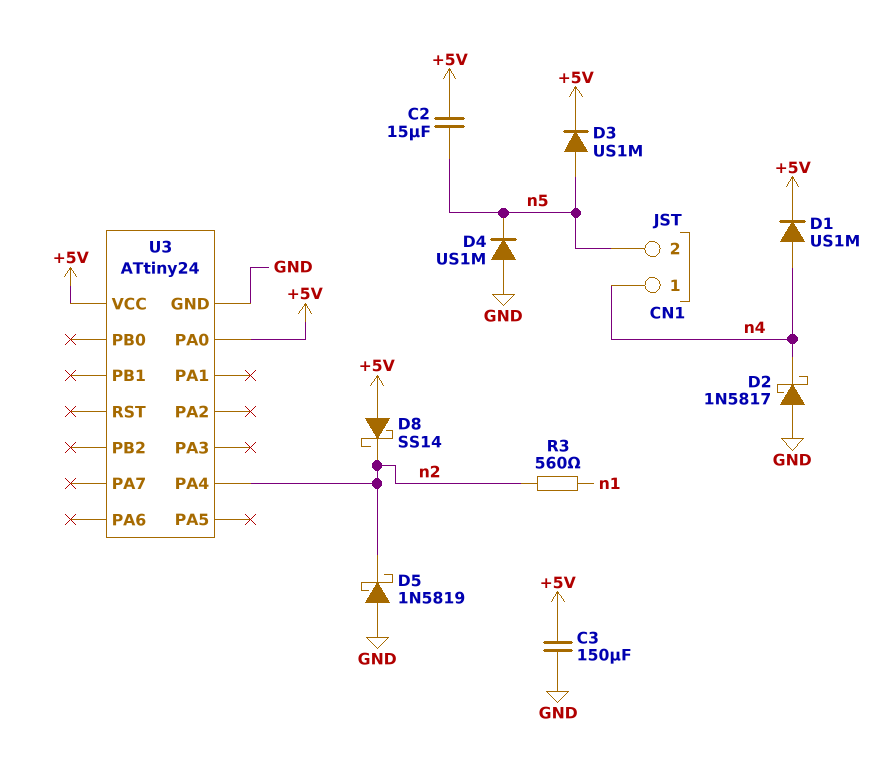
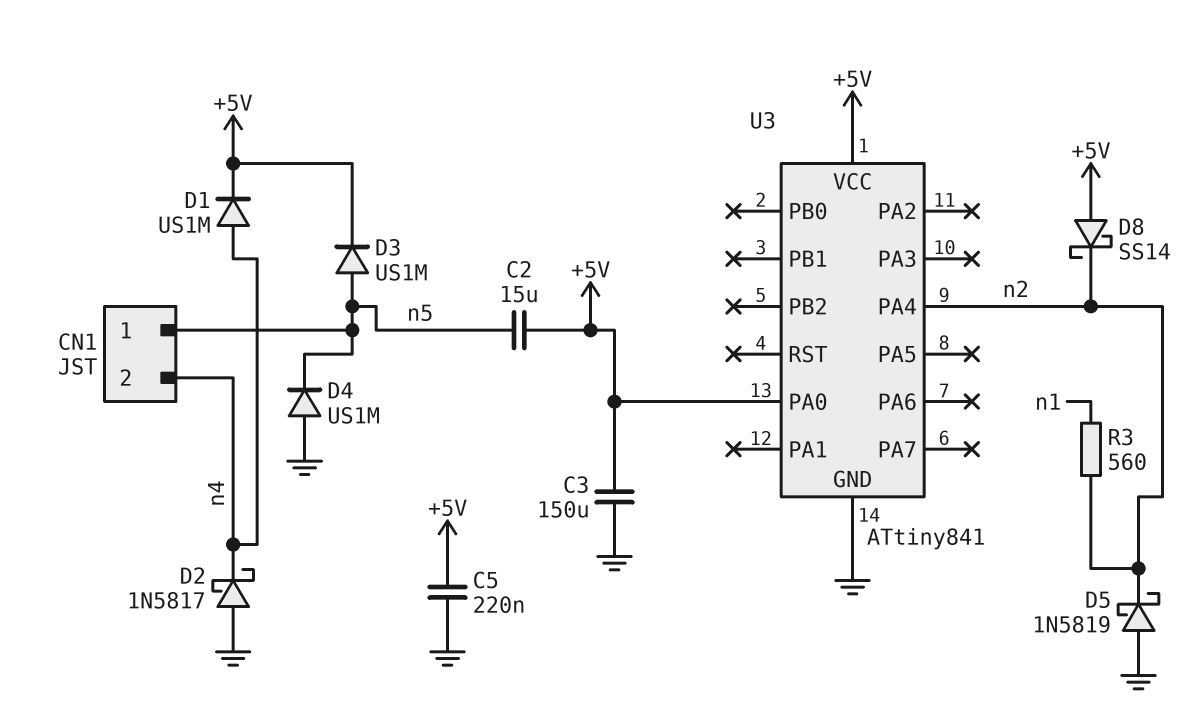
C5: none -> 220nF (+5V, GND)
CN1 pin 1: n4 -> n5
CN1 pin 2: n5 -> n4
U3: ATtiny24 -> ATtiny841

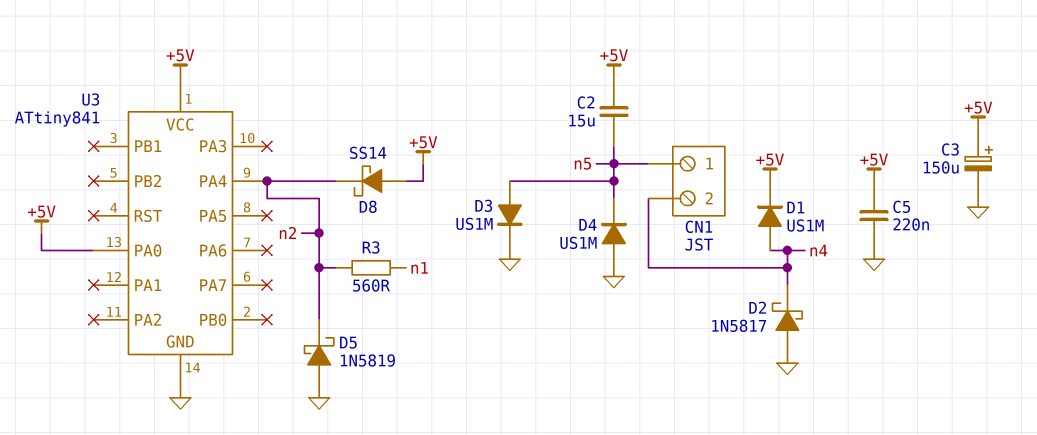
C3: 150uF (+5V, GND) -> 150uF (plus +5V, minus GND)
D3: diode US1M (A n5, K +5V) -> diode US1M (A n5, K GND)

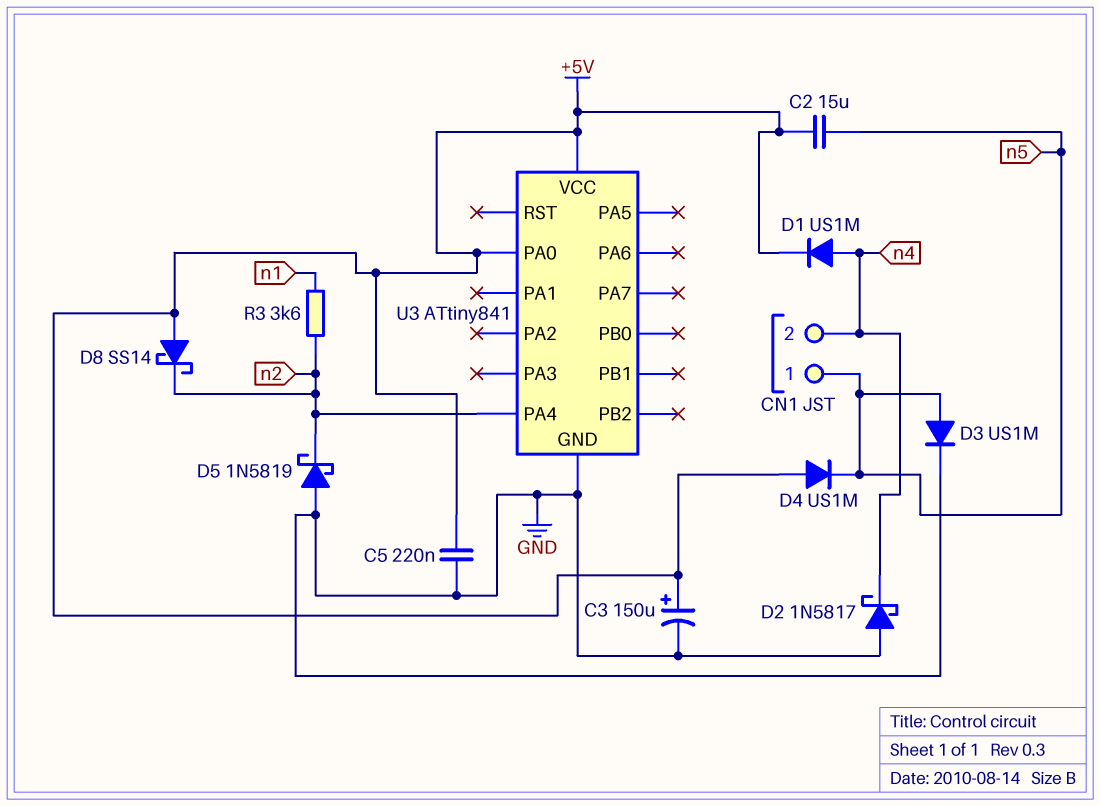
D4: diode US1M (A GND, K n5) -> diode US1M (A +5V, K n5)
R3: 560 (n1, n2) -> 3.6k (n1, n2)

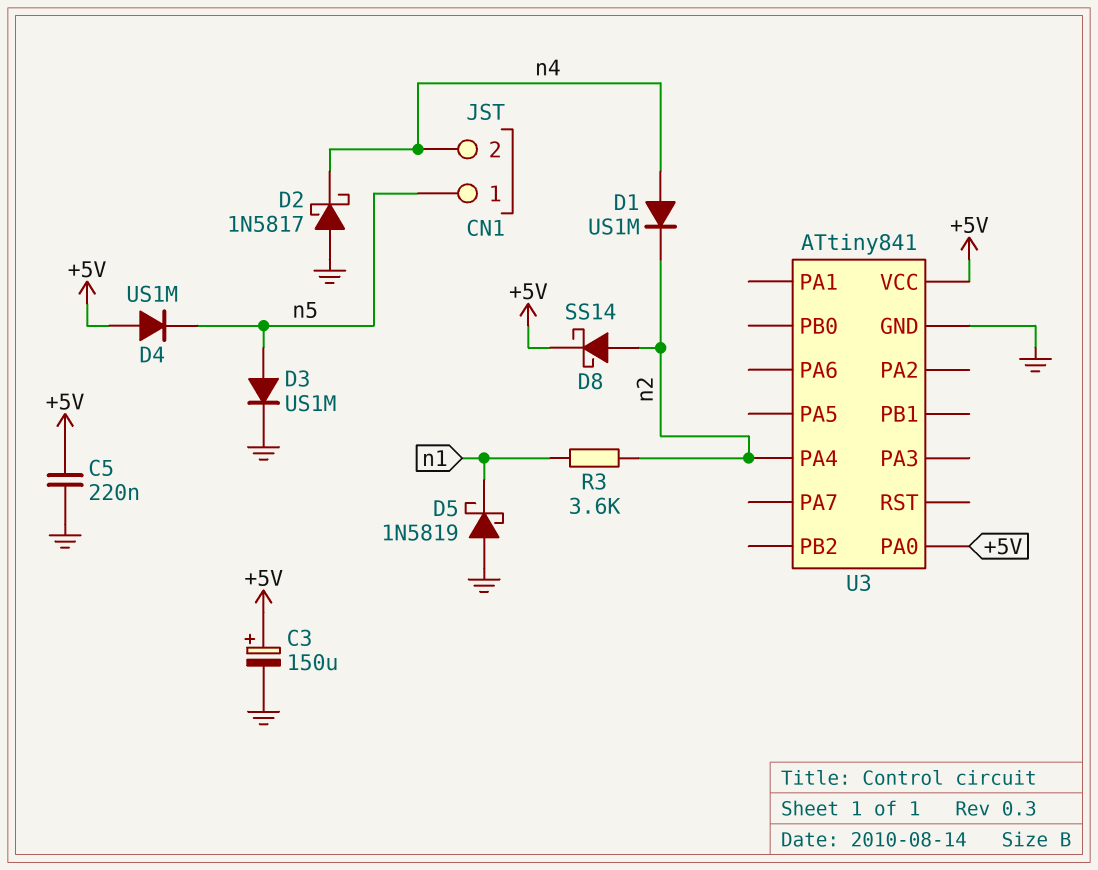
C2: 15uF (+5V, n5) -> none
D1: diode US1M (A n4, K +5V) -> diode US1M (A n4, K n2)
D5: schottky 1N5819 (A GND, K n2) -> schottky 1N5819 (A GND, K n1)
D8: schottky SS14 (A +5V, K n2) -> schottky SS14 (A n2, K +5V)

